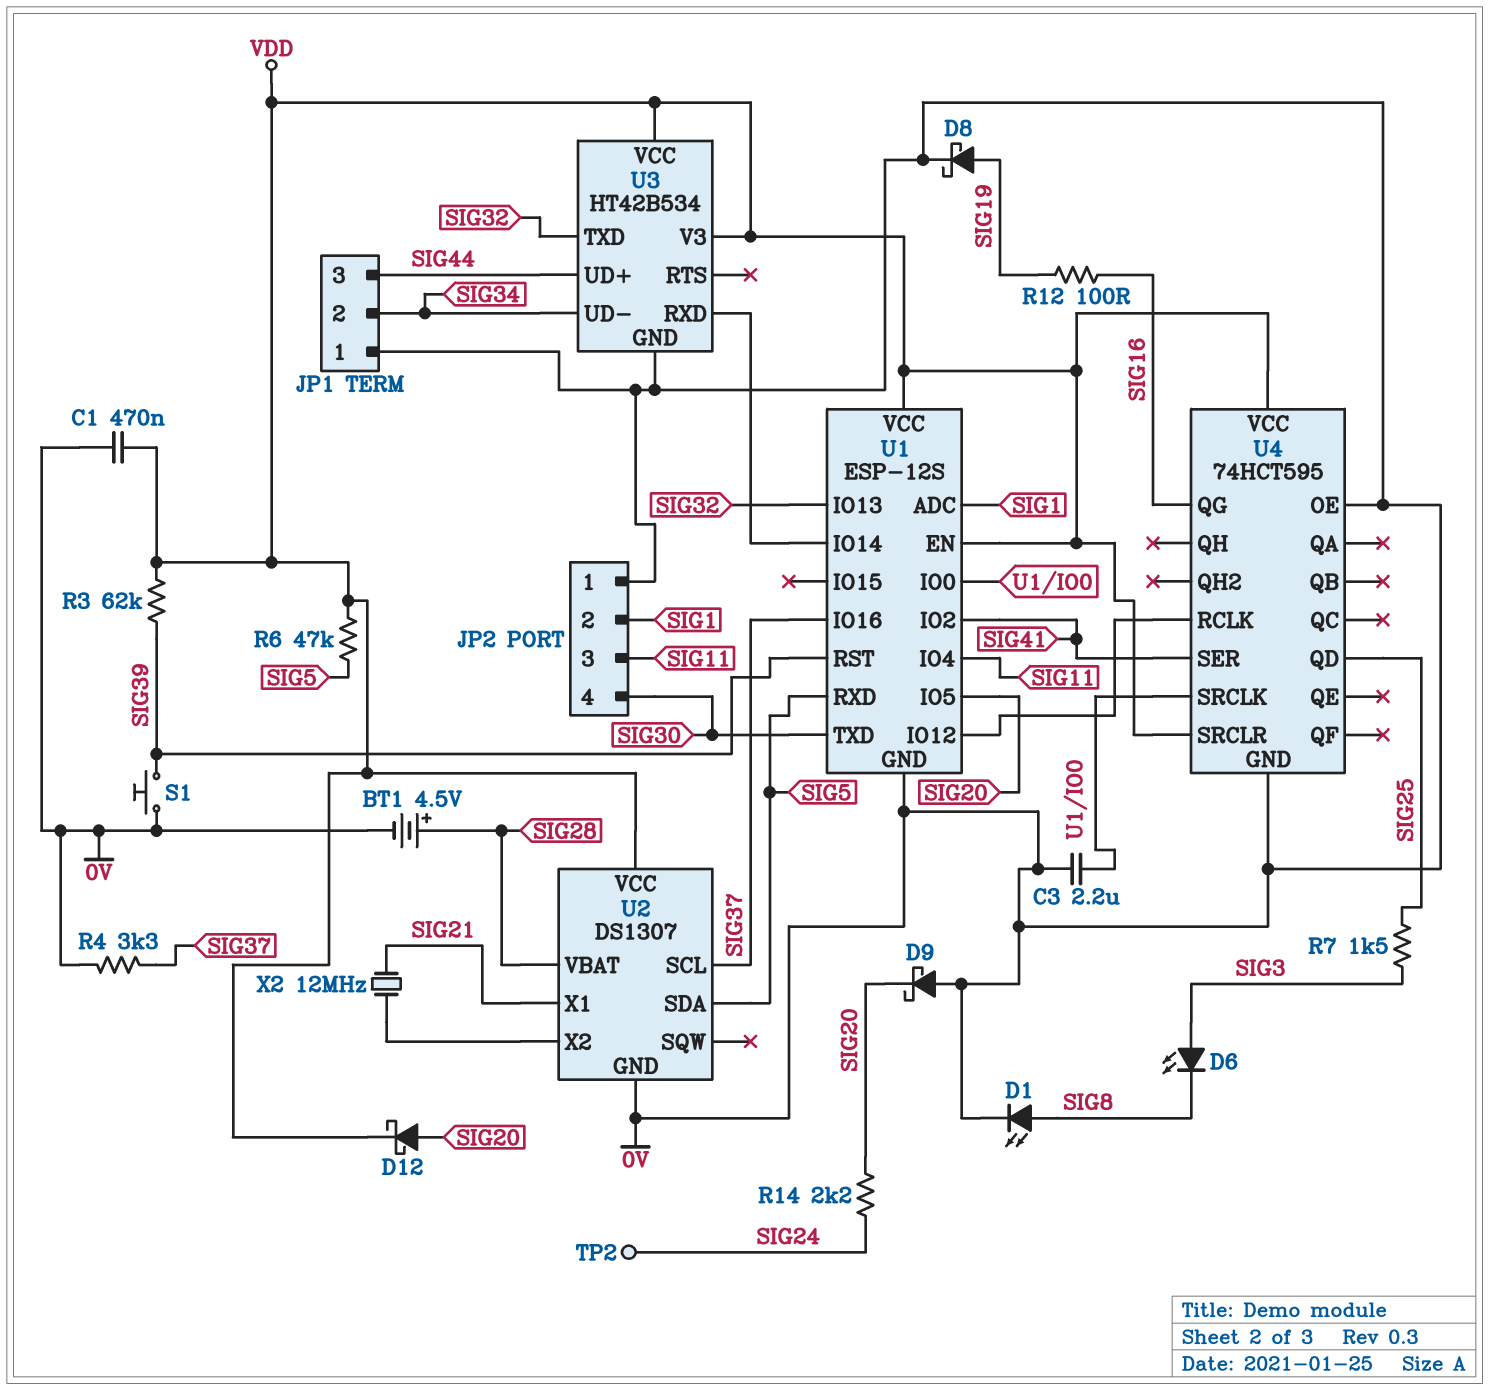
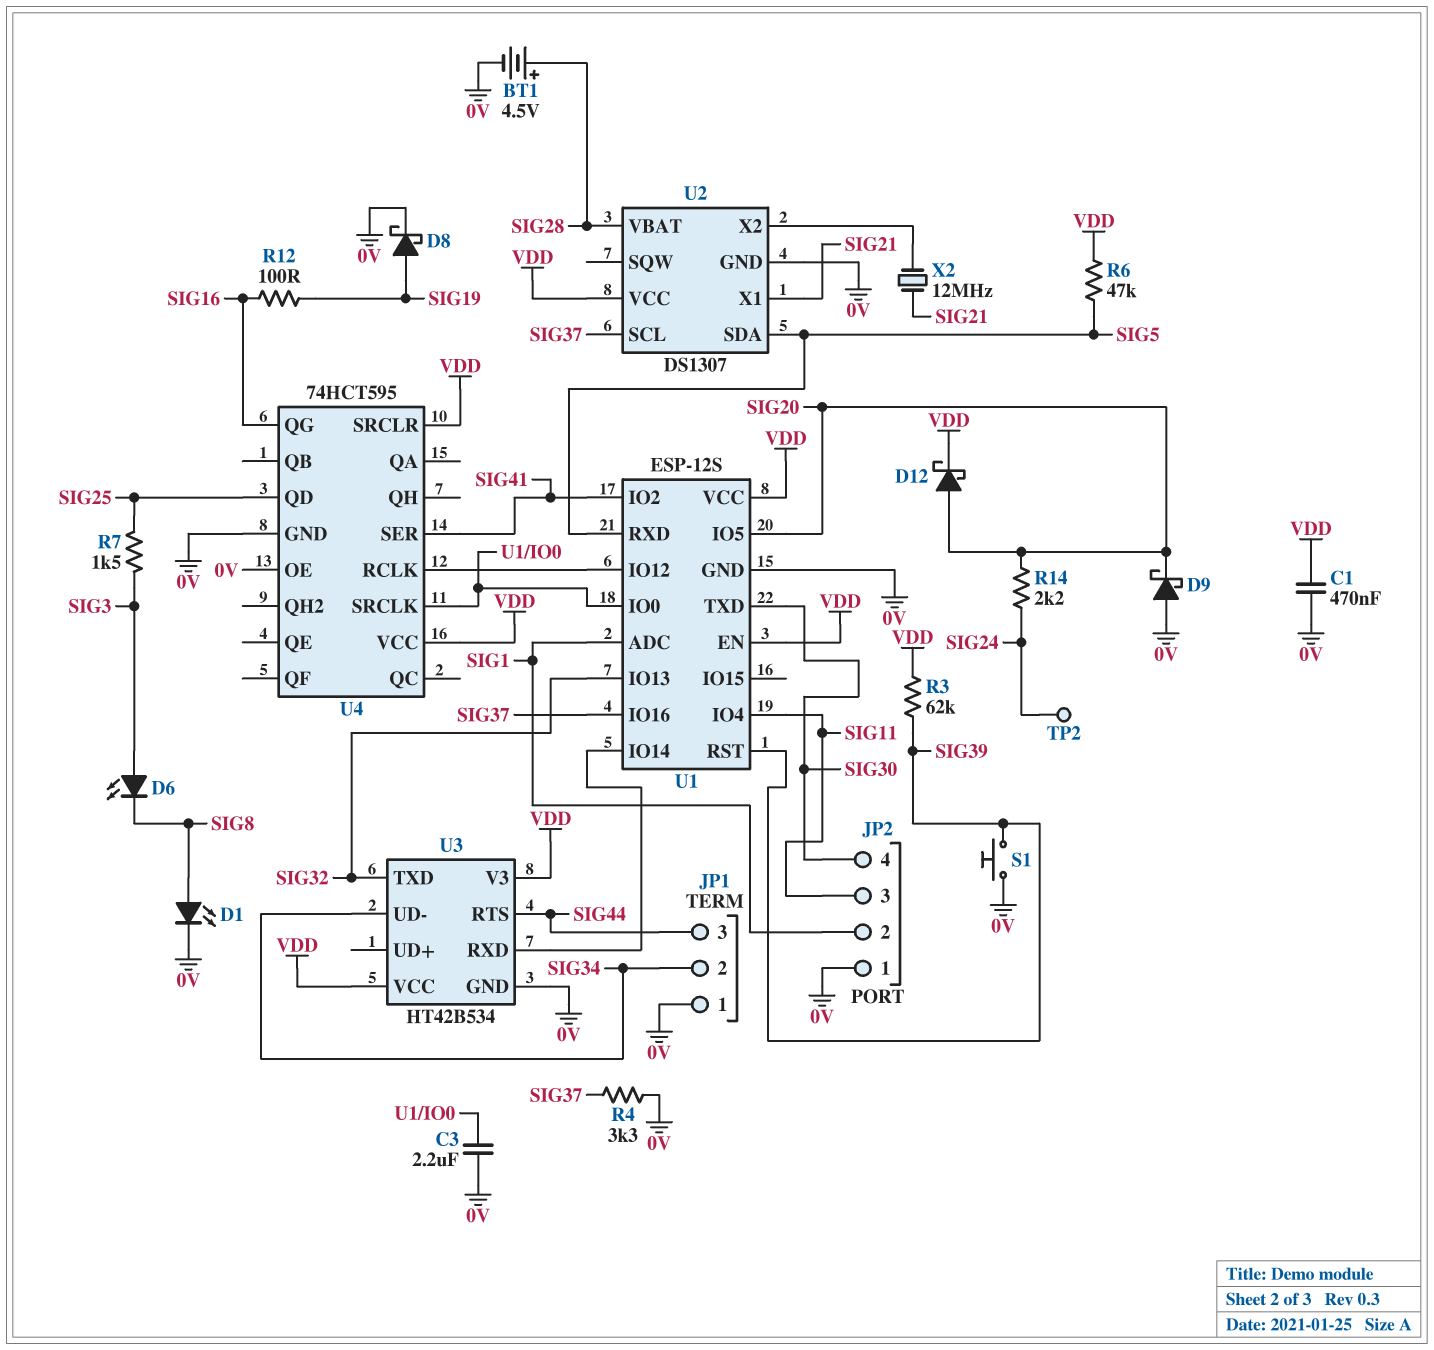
U3 pin RTS: none -> SIG44
U3 pin UD+: SIG44 -> none

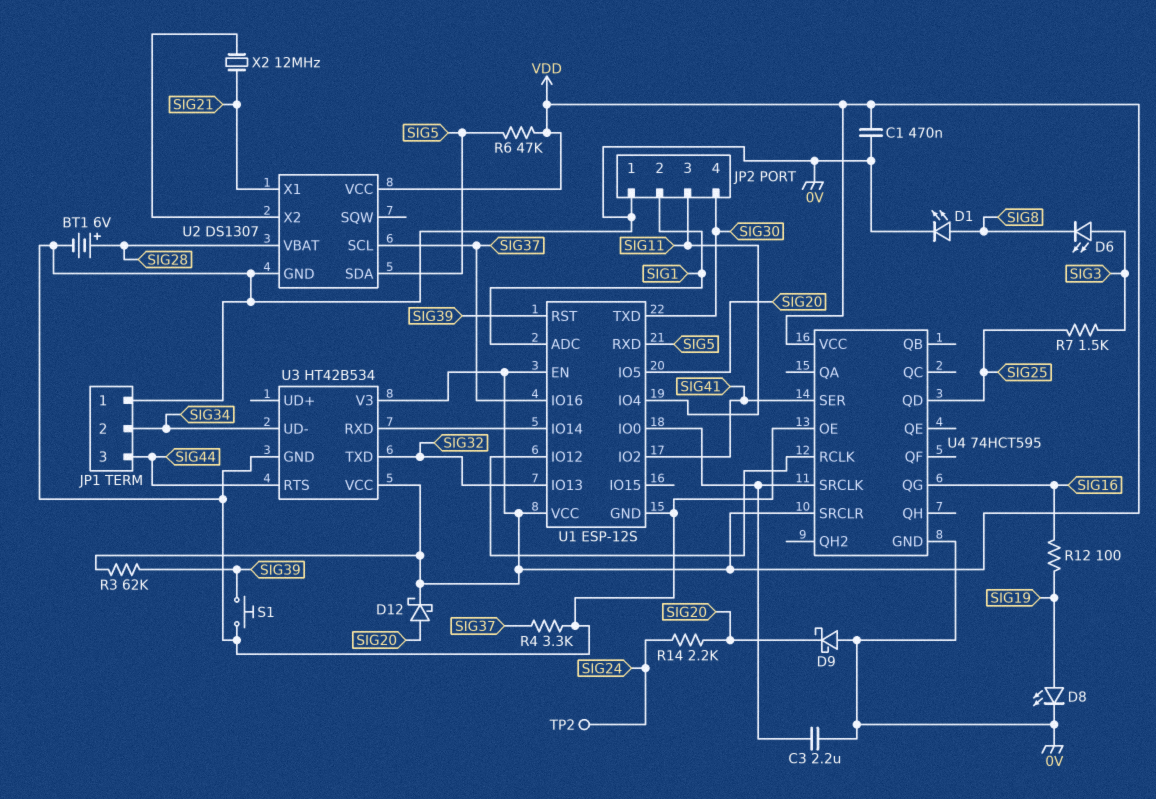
BT1: 4.5V (plus SIG28, minus 0V) -> 6V (plus SIG28, minus 0V)
D8: schottky (A SIG19, K 0V) -> LED (A SIG19, K 0V)

